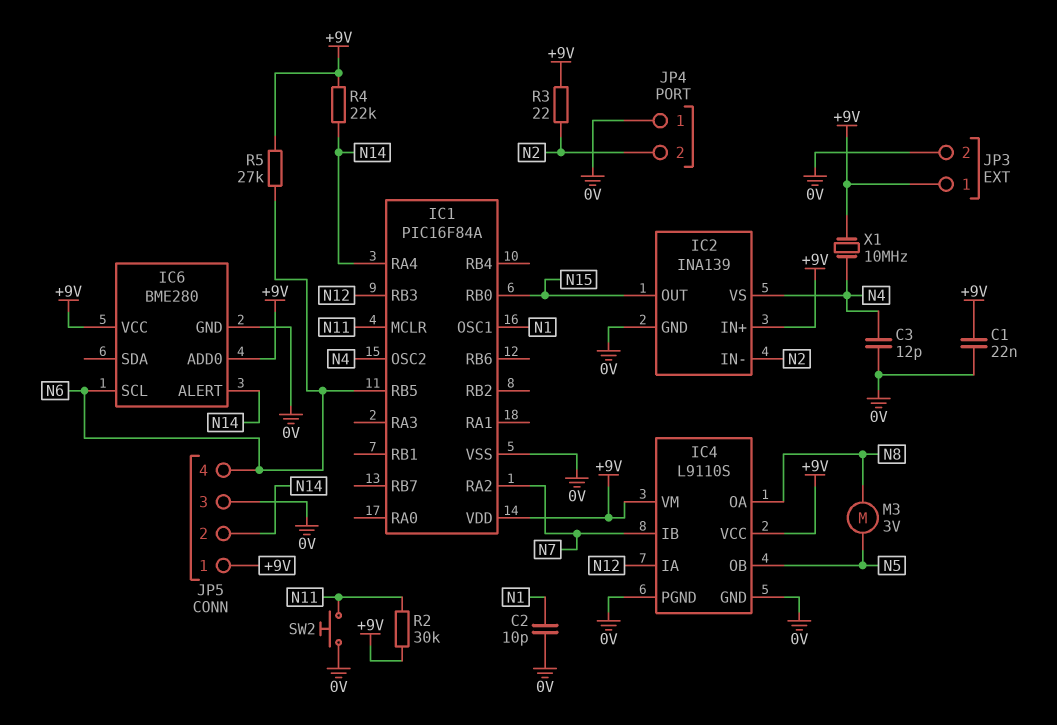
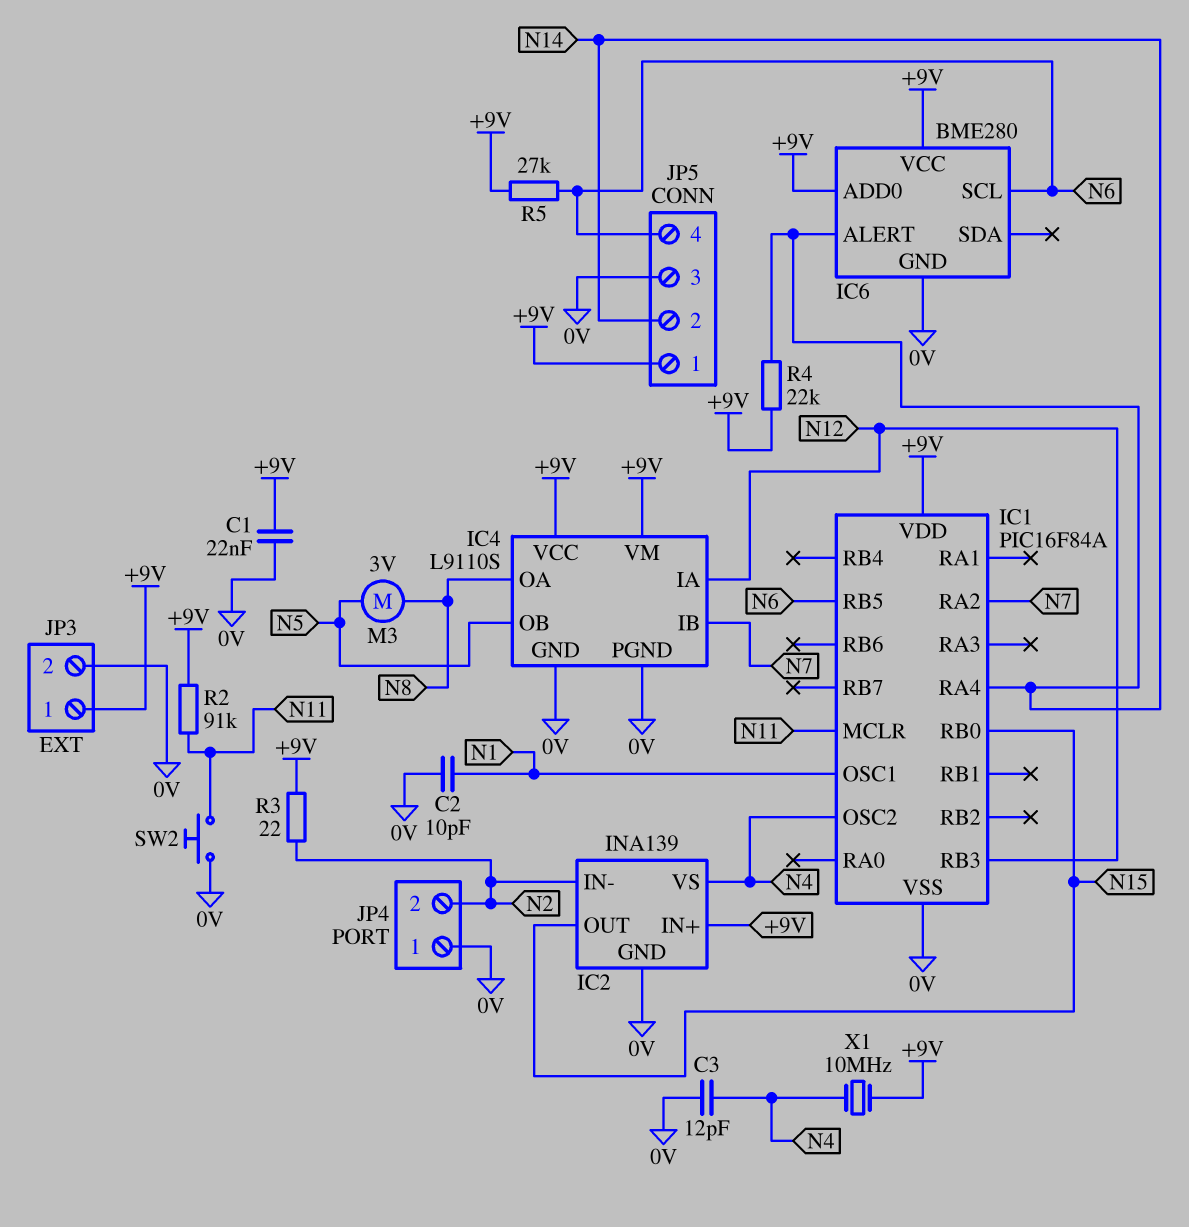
R2: 30k (+9V, N11) -> 91k (+9V, N11)

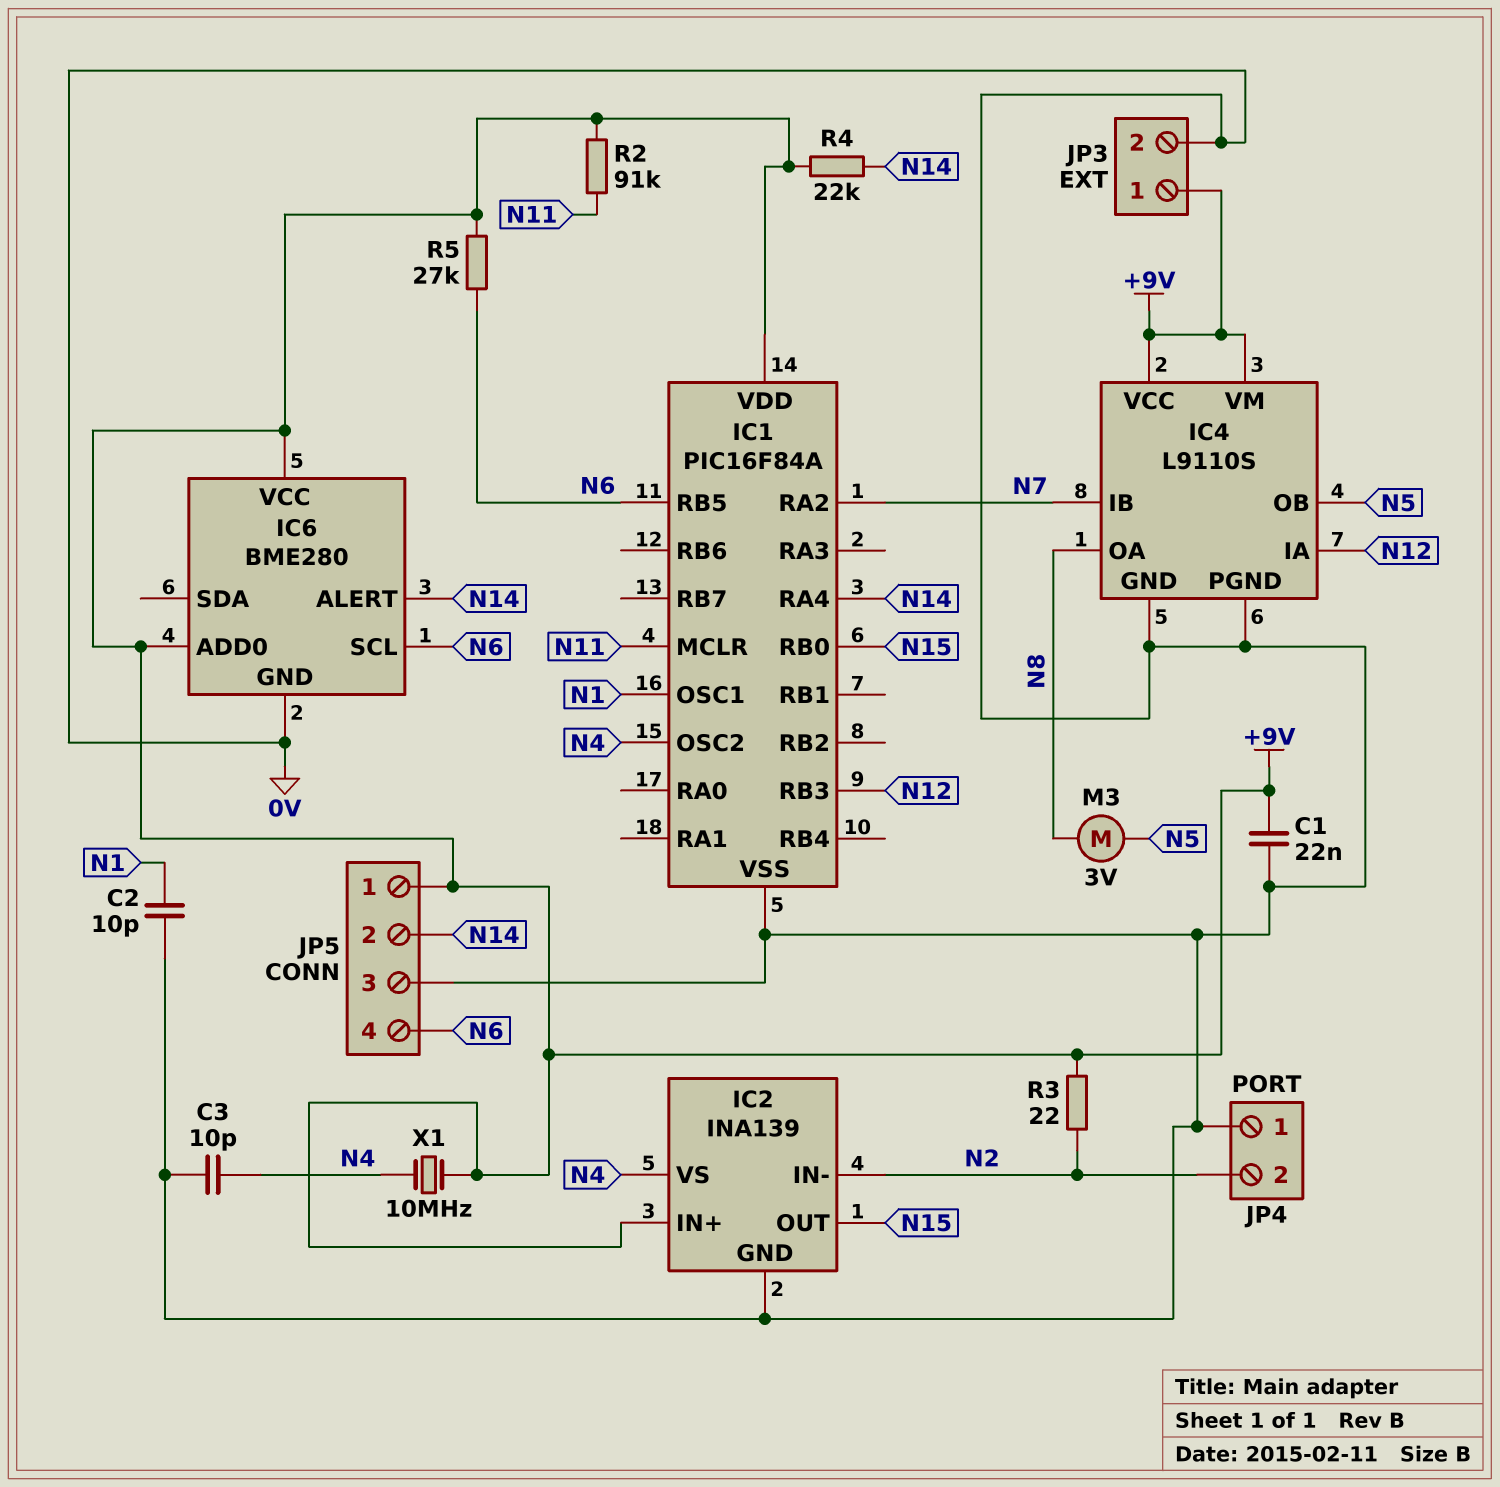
C3: 12pF (0V, N4) -> 10pF (0V, N4)
SW2: button (0V, N11) -> none

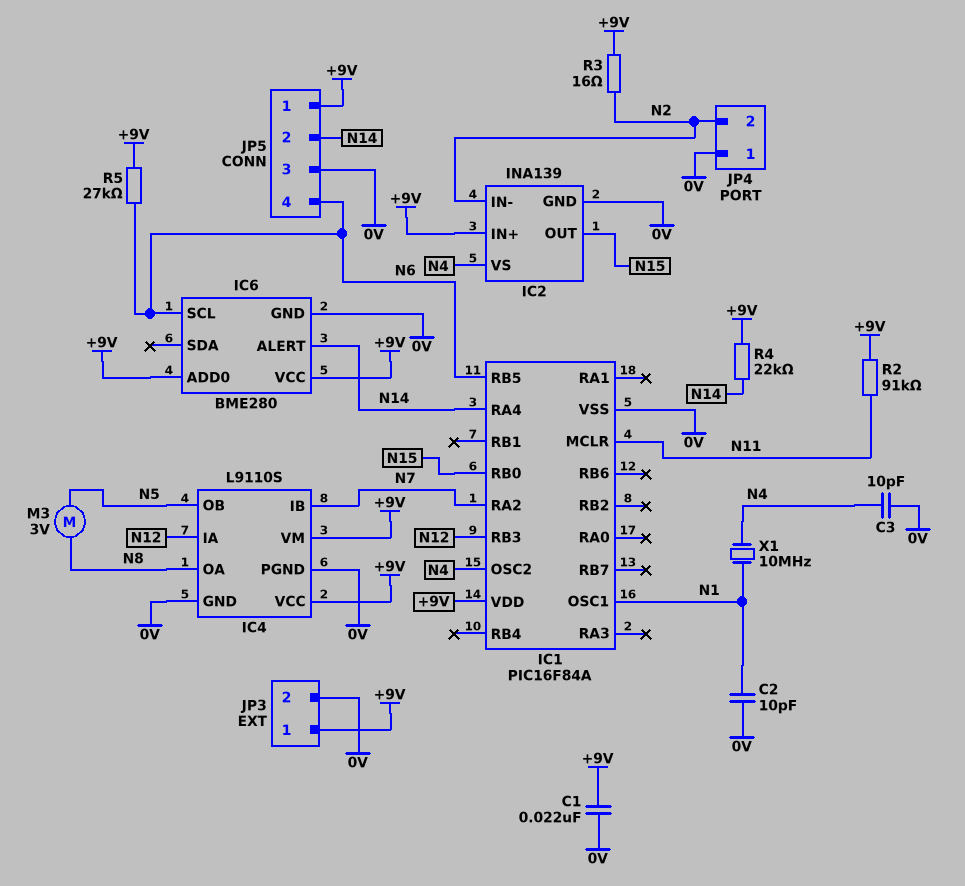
R3: 22 (+9V, N2) -> 16 (+9V, N2)
X1: 10MHz (+9V, N4) -> 10MHz (N1, N4)

